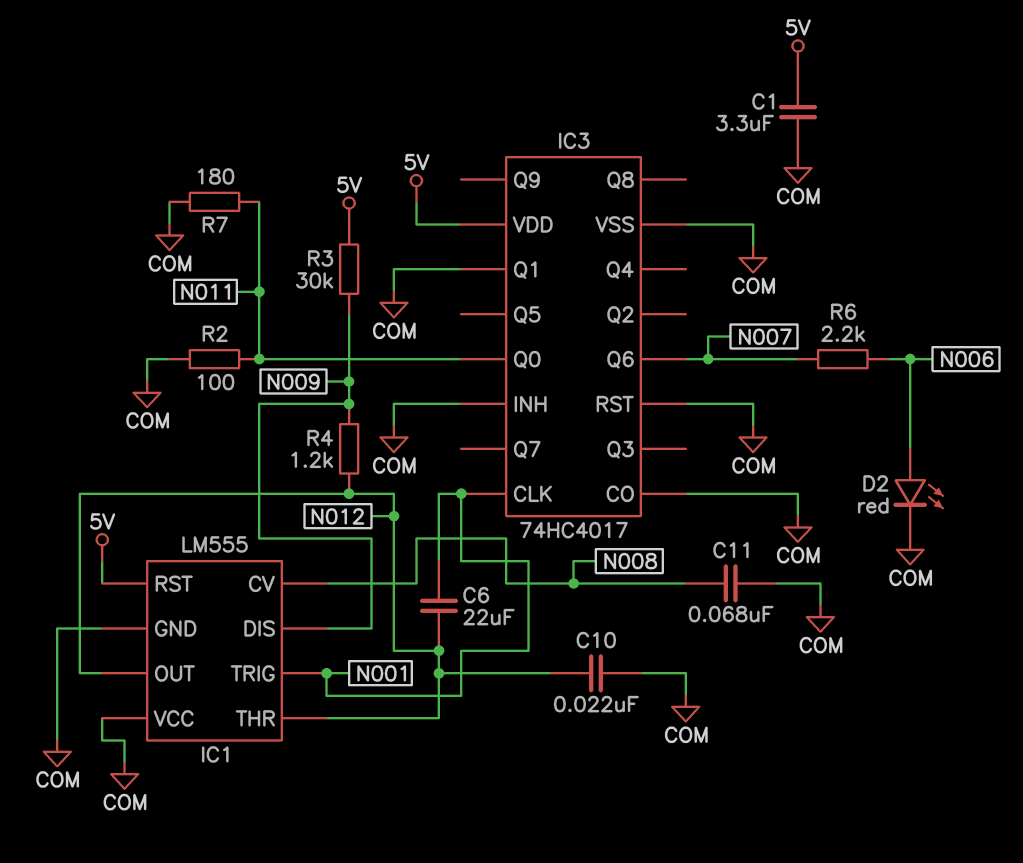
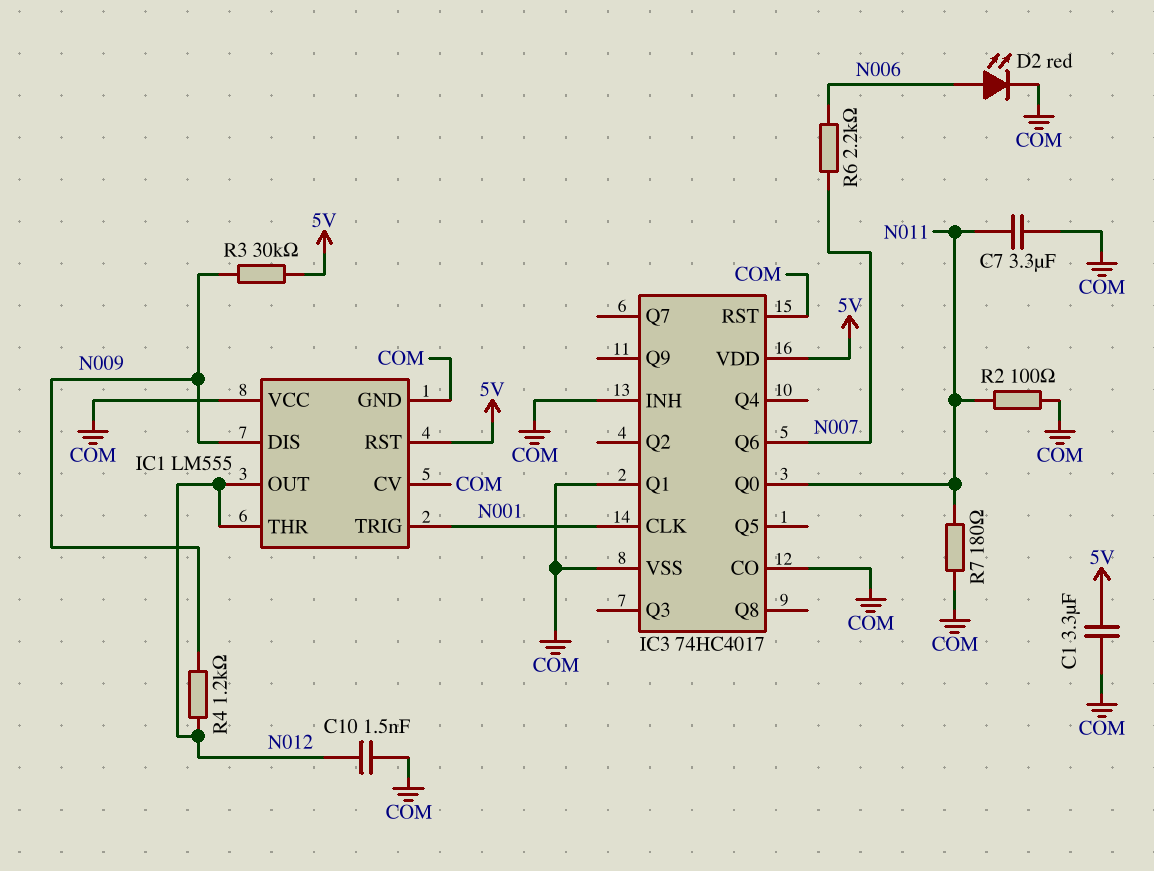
C6: 22uF (N001, N012) -> none
C7: none -> 3.3uF (COM, N011)
C10: 22nF (COM, N012) -> 1.5nF (COM, N012)
C11: 68nF (COM, N008) -> none
IC1 pin CV: N008 -> COM

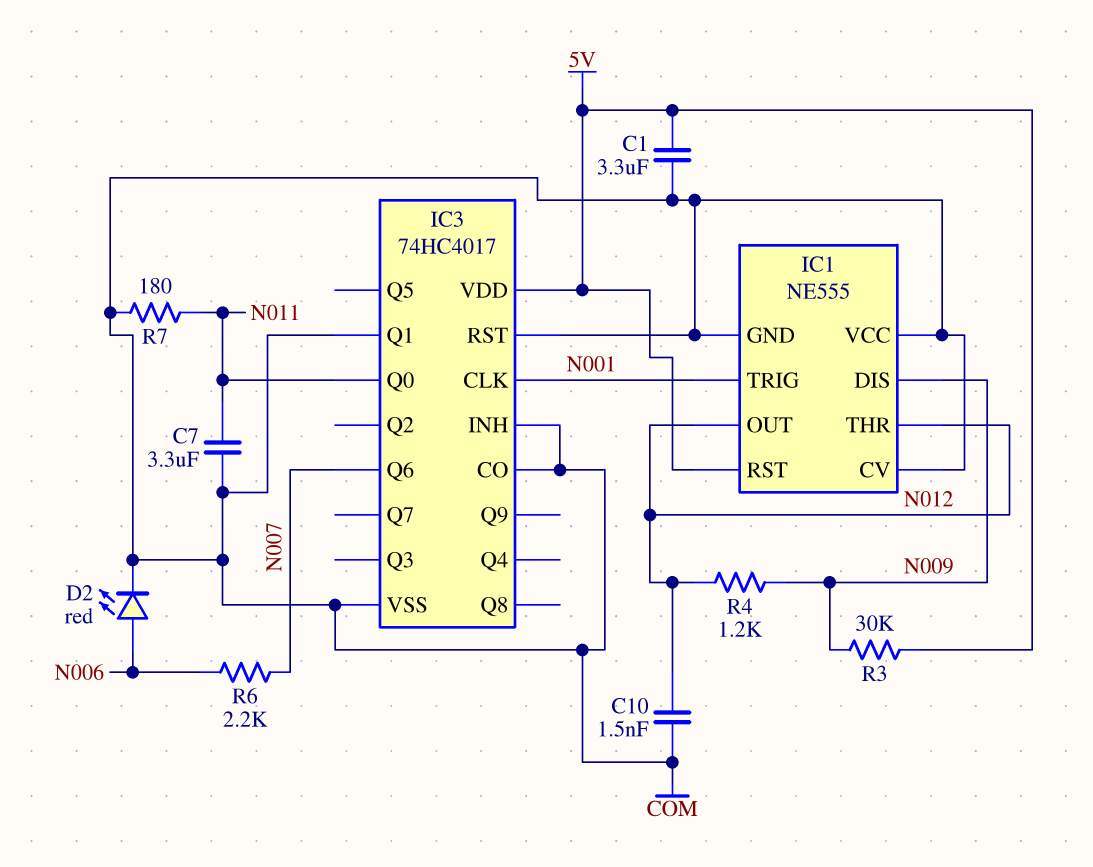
IC1: LM555 -> NE555
R2: 100 (COM, N011) -> none

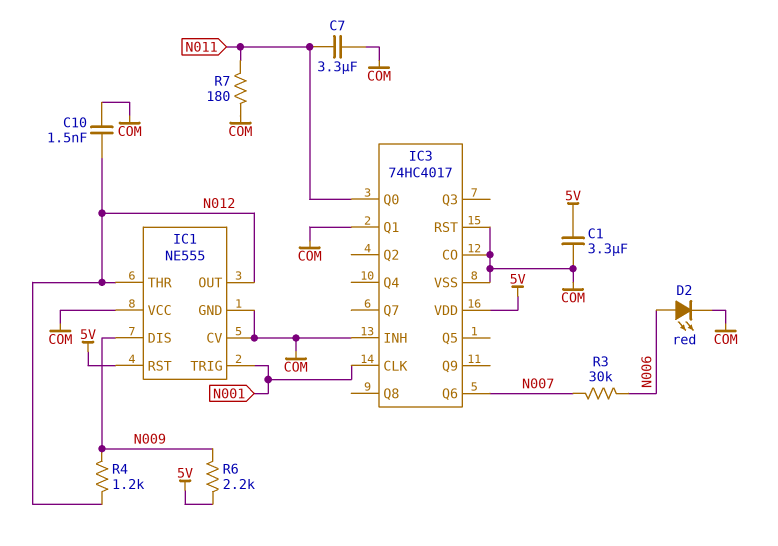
R3: 30k (5V, N009) -> 30k (N006, N007)
R6: 2.2k (N006, N007) -> 2.2k (5V, N009)

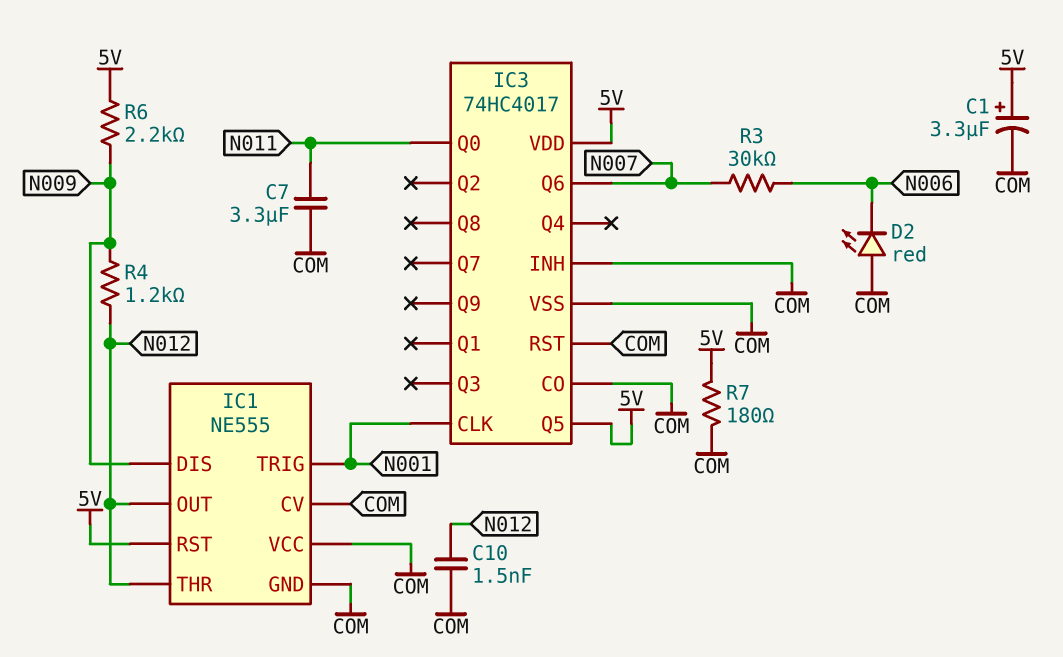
C1: 3.3uF (5V, COM) -> 3.3uF (plus 5V, minus COM)
D2: LED red (A N006, K COM) -> LED red (A COM, K N006)
IC3 pin Q1: COM -> none
IC3 pin Q5: none -> 5V
R7: 180 (COM, N011) -> 180 (5V, COM)

